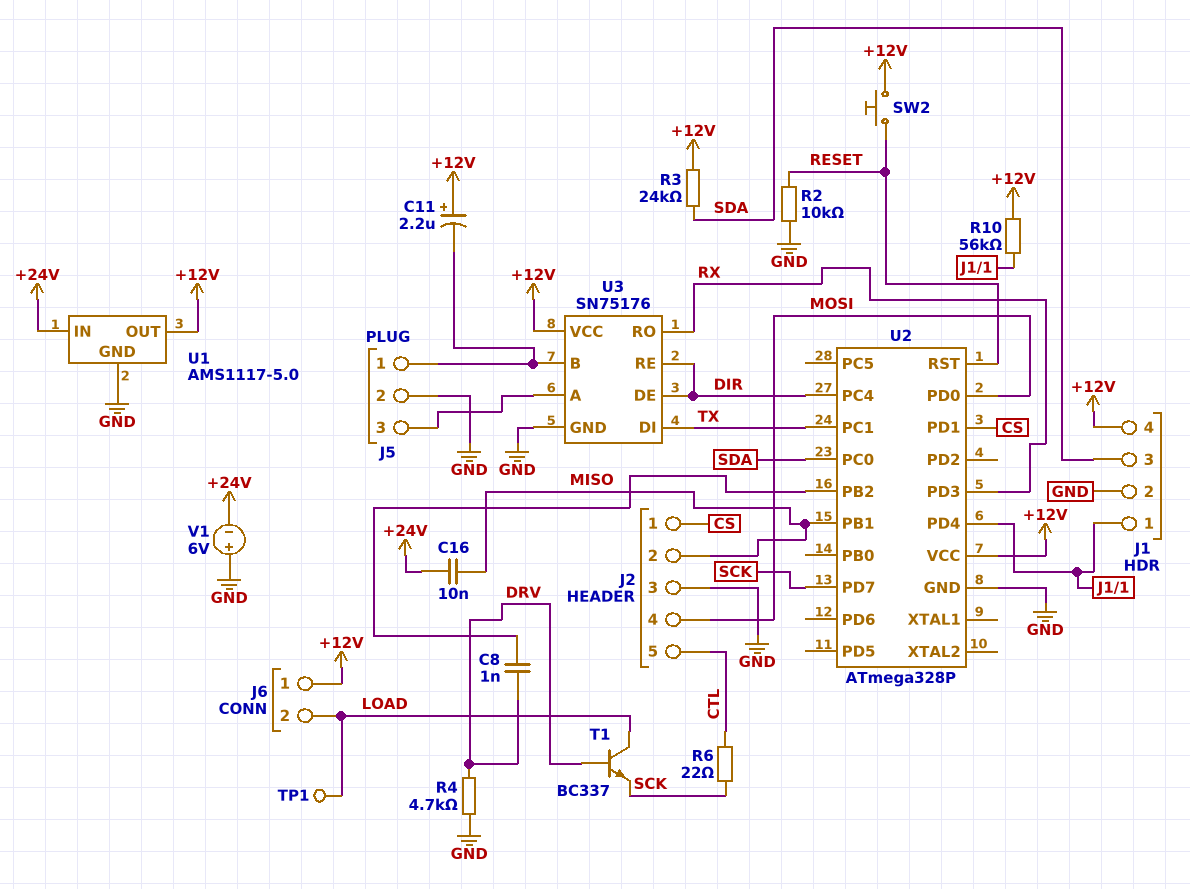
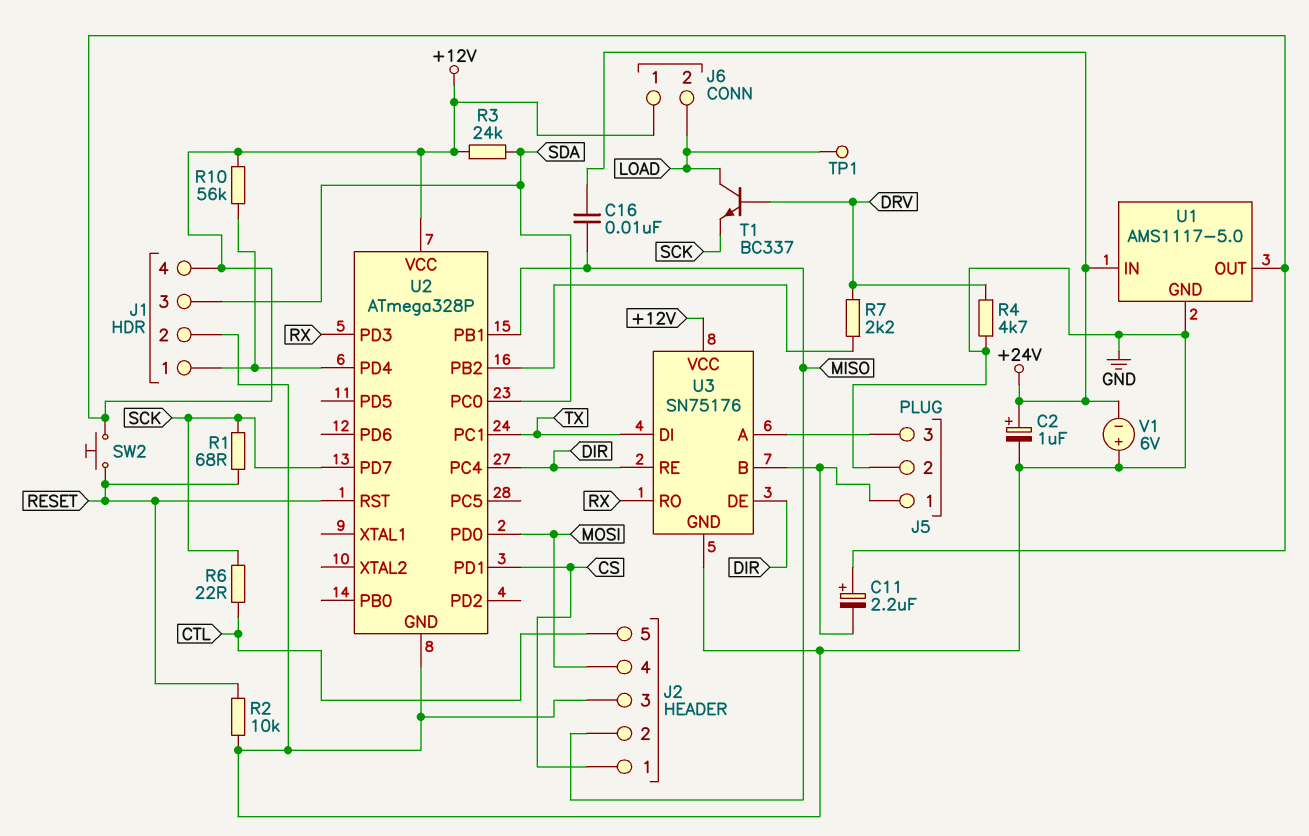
C2: none -> 1uF (plus +24V, minus GND)
C8: 1nF (DRV, U2/PB2) -> none
R1: none -> 68 (RESET, SCK)
R7: none -> 2.2k (DRV, U2/PB2)

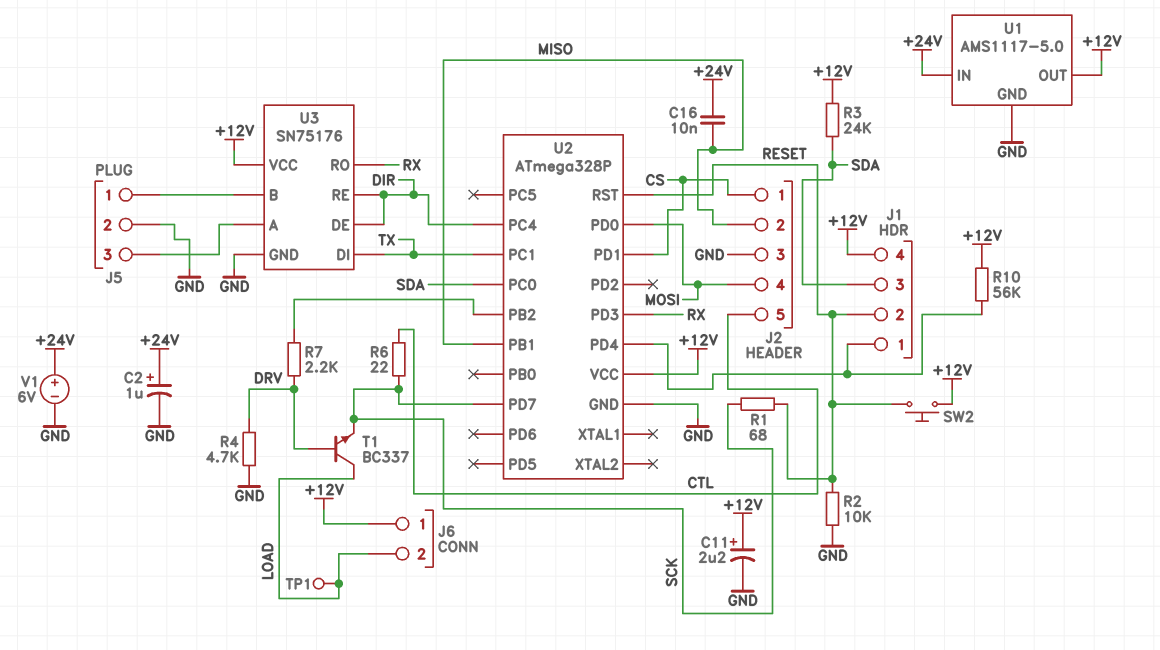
C11: 2.2uF (plus +12V, minus J5/1) -> 2.2uF (plus +12V, minus GND)
J1 pin 2: GND -> RESET
V1: 6V (plus GND, minus +24V) -> 6V (plus +24V, minus GND)

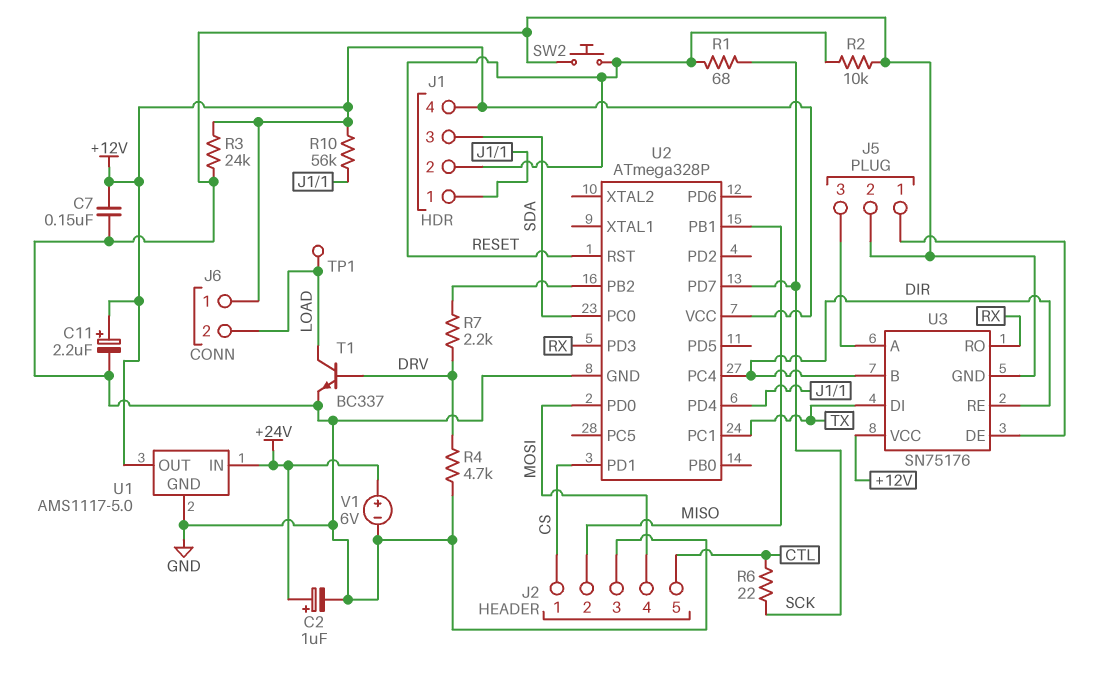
C7: none -> 150nF (+12V, GND)
C16: 10nF (+24V, MISO) -> none
R3: 24k (+12V, SDA) -> 24k (+12V, GND)
SW2: button (+12V, RESET) -> button (GND, RESET)
T1: NPN BC337 (B DRV, C LOAD, E SCK) -> NPN BC337 (B DRV, C LOAD, E GND)
U3 pin B: J5/1 -> DIR
U3 pin DE: DIR -> J5/1

